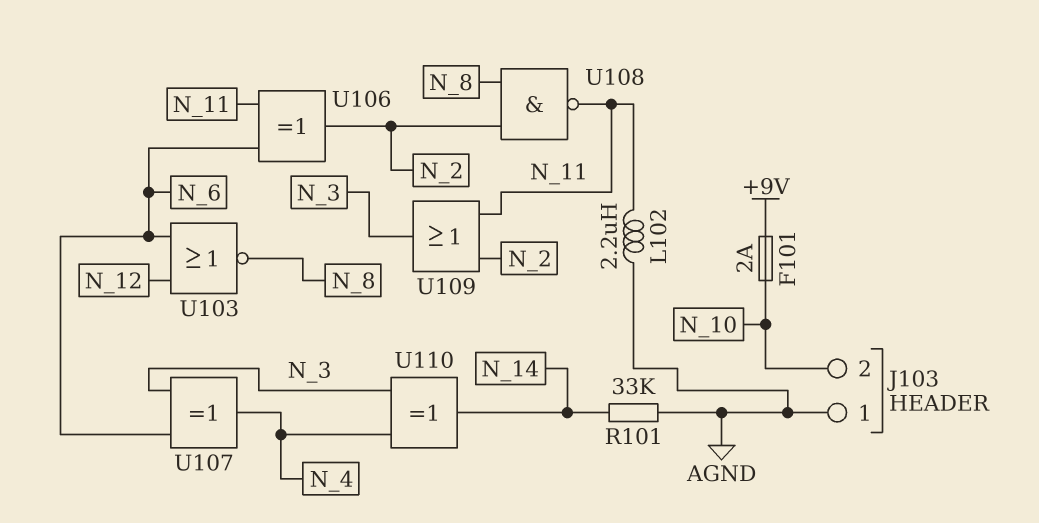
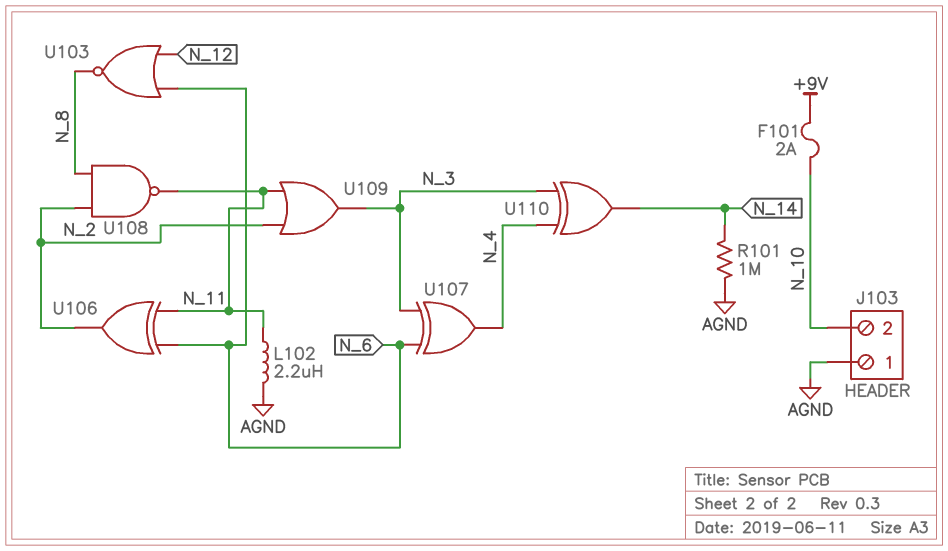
R101: 33k (AGND, N_14) -> 1M (AGND, N_14)

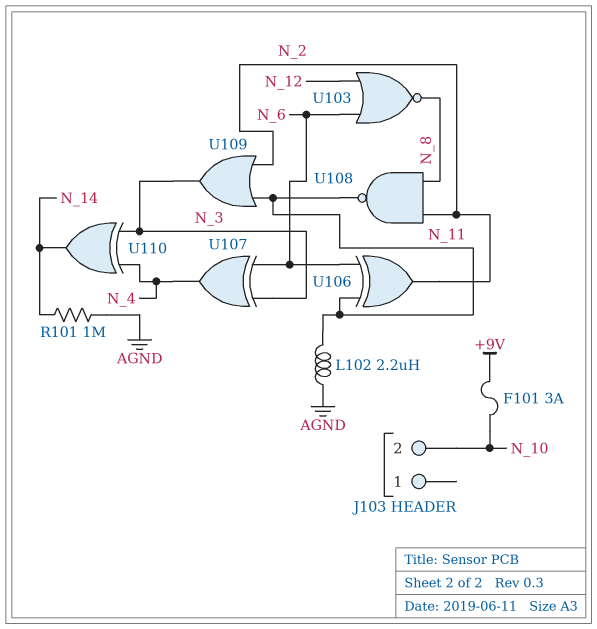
F101: 2A (+9V, N_10) -> 3A (+9V, N_10)
J103 pin 1: AGND -> none

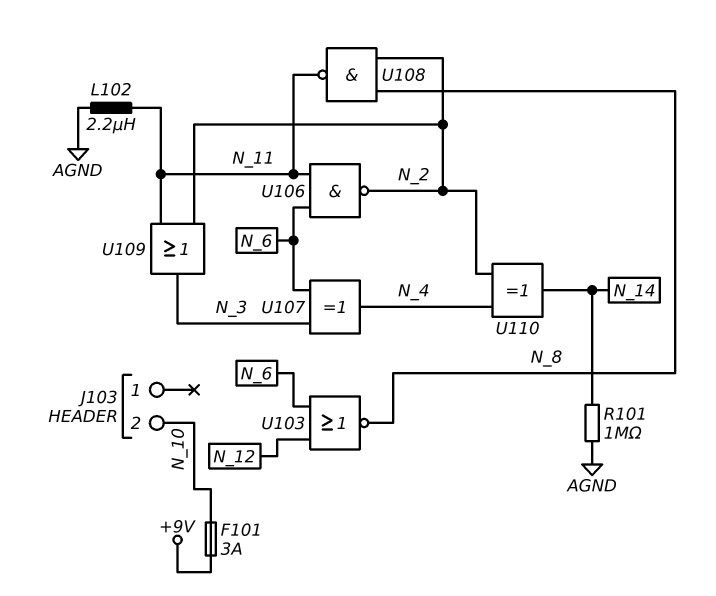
U106: XOR (in N_6, in N_11, out N_2) -> NAND (in N_6, in N_11, out N_2)
U110: XOR (in N_3, in N_4, out N_14) -> XOR (in N_2, in N_4, out N_14)

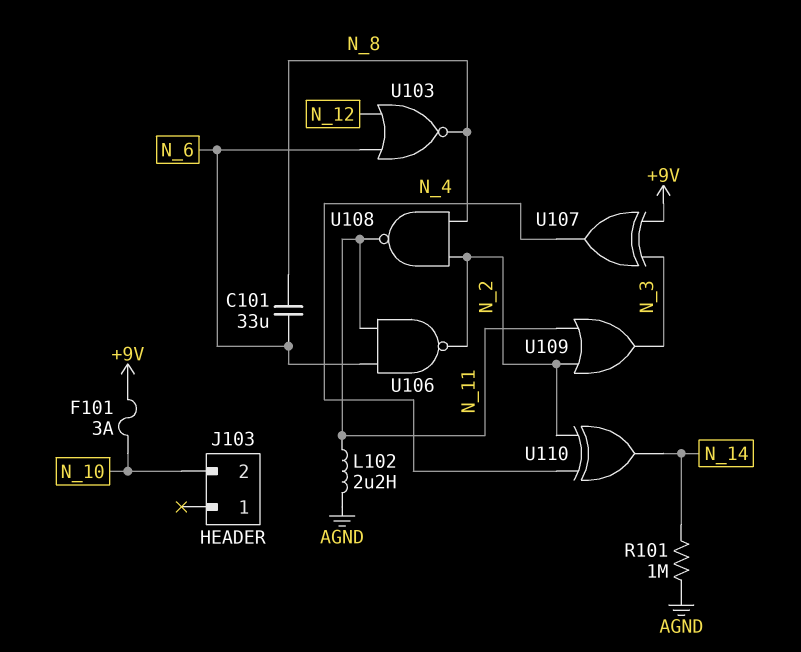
C101: none -> 33uF (N_6, N_8)
U107: XOR (in N_3, in N_6, out N_4) -> XOR (in +9V, in N_3, out N_4)

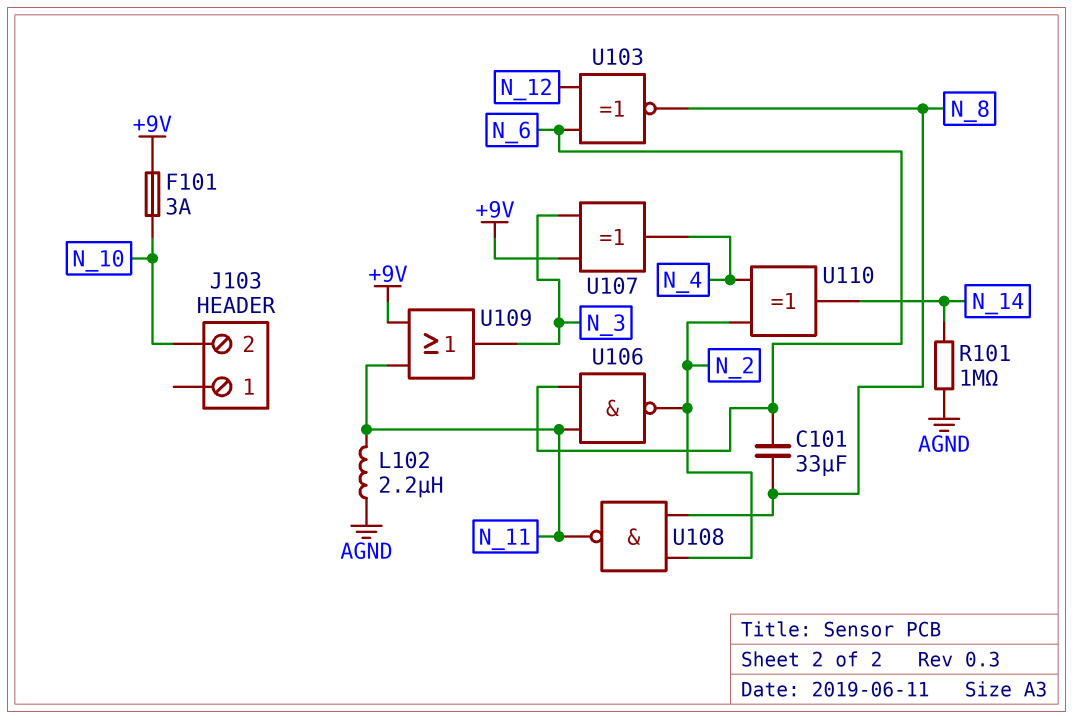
U103: NOR (in N_6, in N_12, out N_8) -> XNOR (in N_6, in N_12, out N_8)
U109: OR (in N_2, in N_11, out N_3) -> OR (in +9V, in N_11, out N_3)

